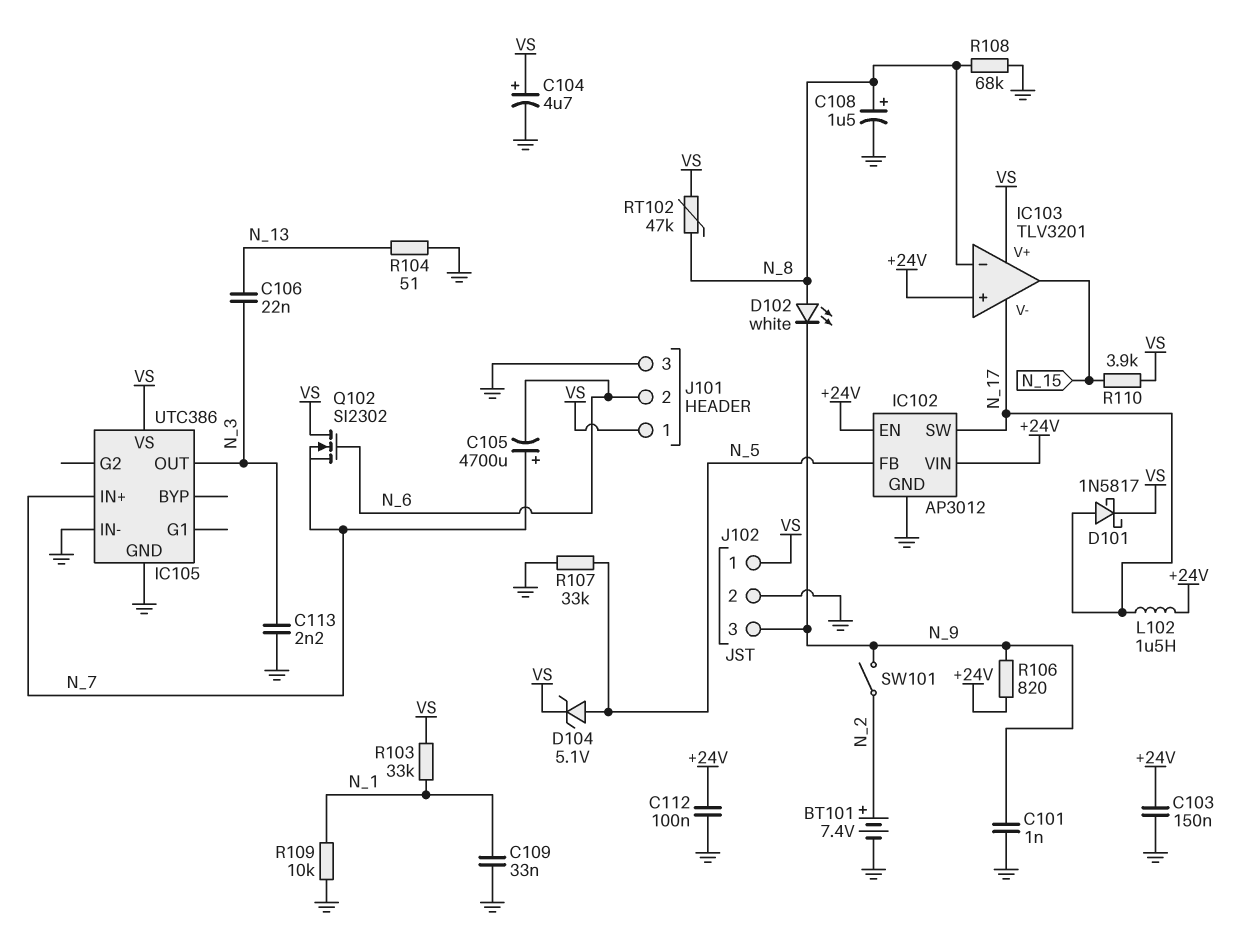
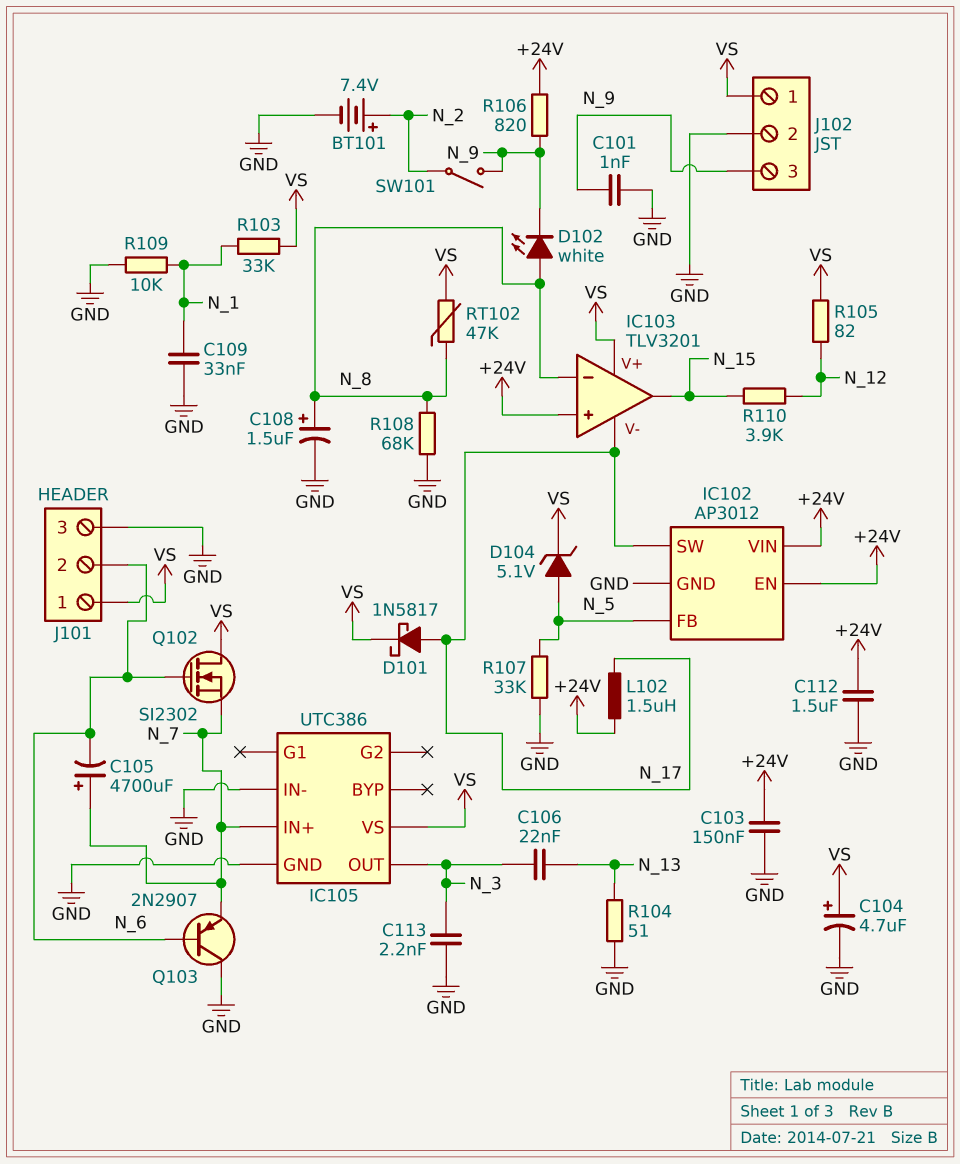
C112: 100nF (+24V, GND) -> 1.5uF (+24V, GND)
Q103: none -> PNP 2N2907 (B N_6, C GND, E N_7)
R105: none -> 82 (N_12, VS)
R110: 3.9k (N_15, VS) -> 3.9k (N_12, N_15)

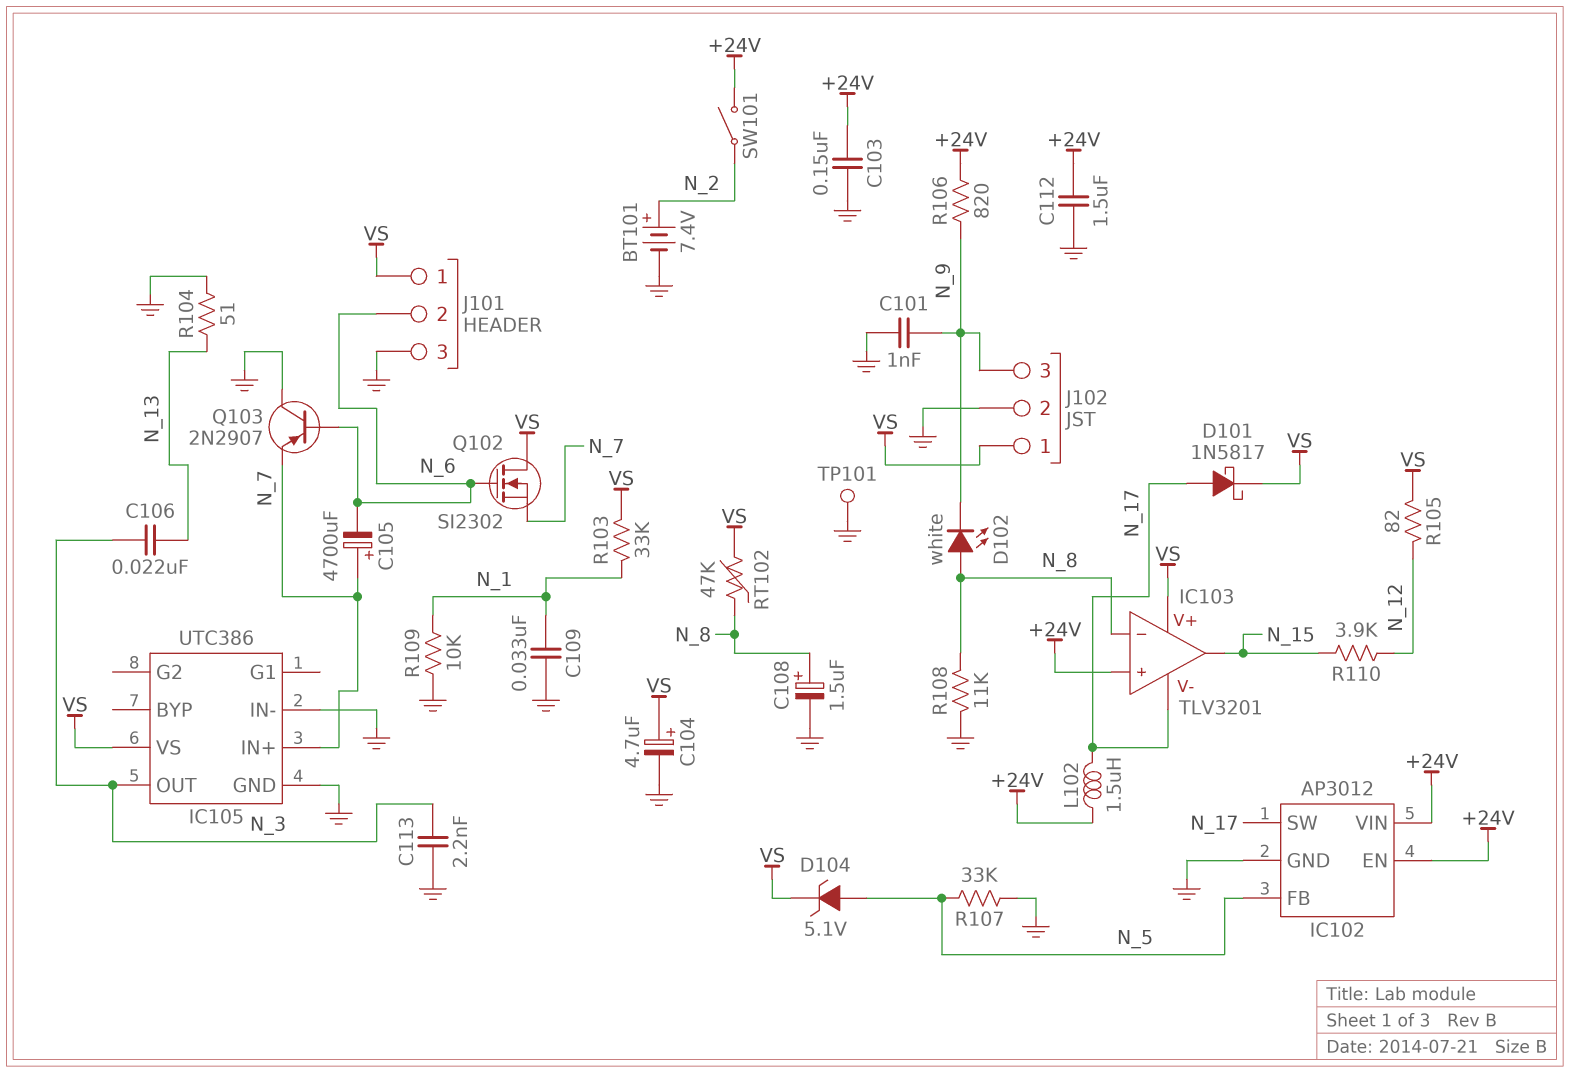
R108: 68k (GND, N_8) -> 11k (GND, N_8)
SW101: switch (N_2, N_9) -> switch (+24V, N_2)
TP101: none -> test point (GND)

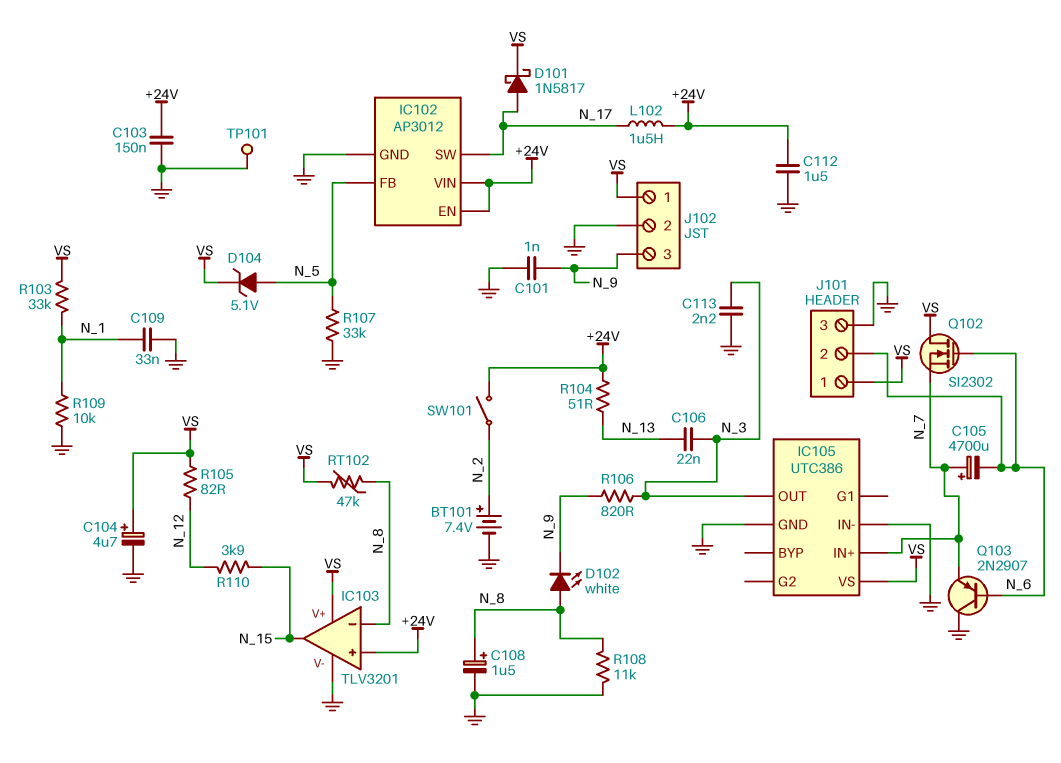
IC103 pin V-: N_17 -> GND
R104: 51 (GND, N_13) -> 51 (+24V, N_13)
R106: 820 (+24V, N_9) -> 820 (N_3, N_9)

